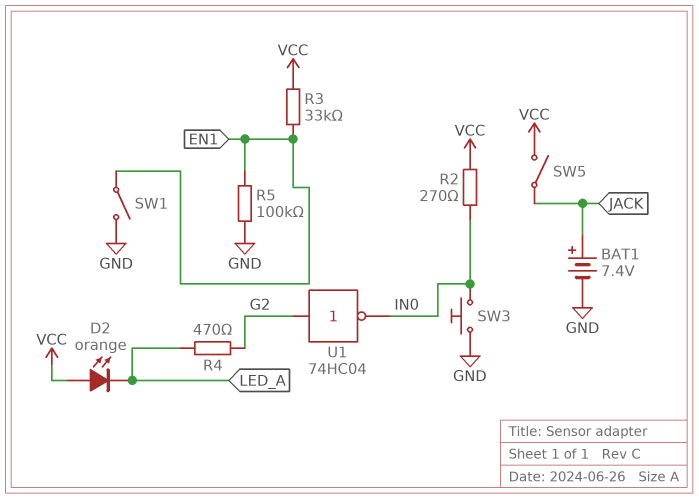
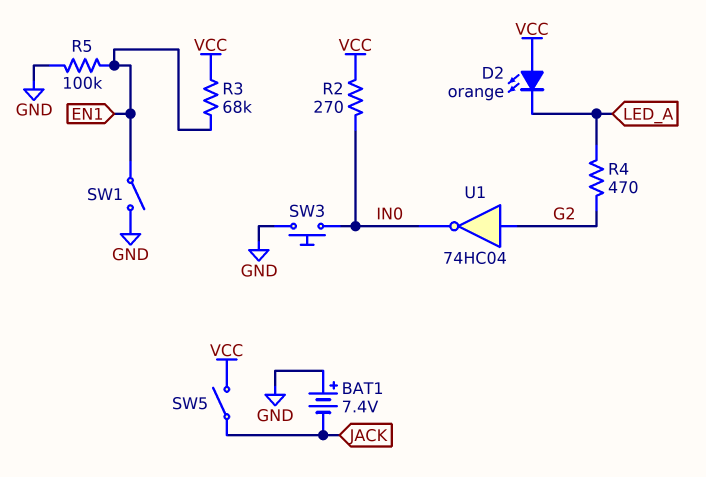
BAT1: 7.4V (plus JACK, minus GND) -> 7.4V (plus GND, minus JACK)
R3: 33k (EN1, VCC) -> 68k (EN1, VCC)

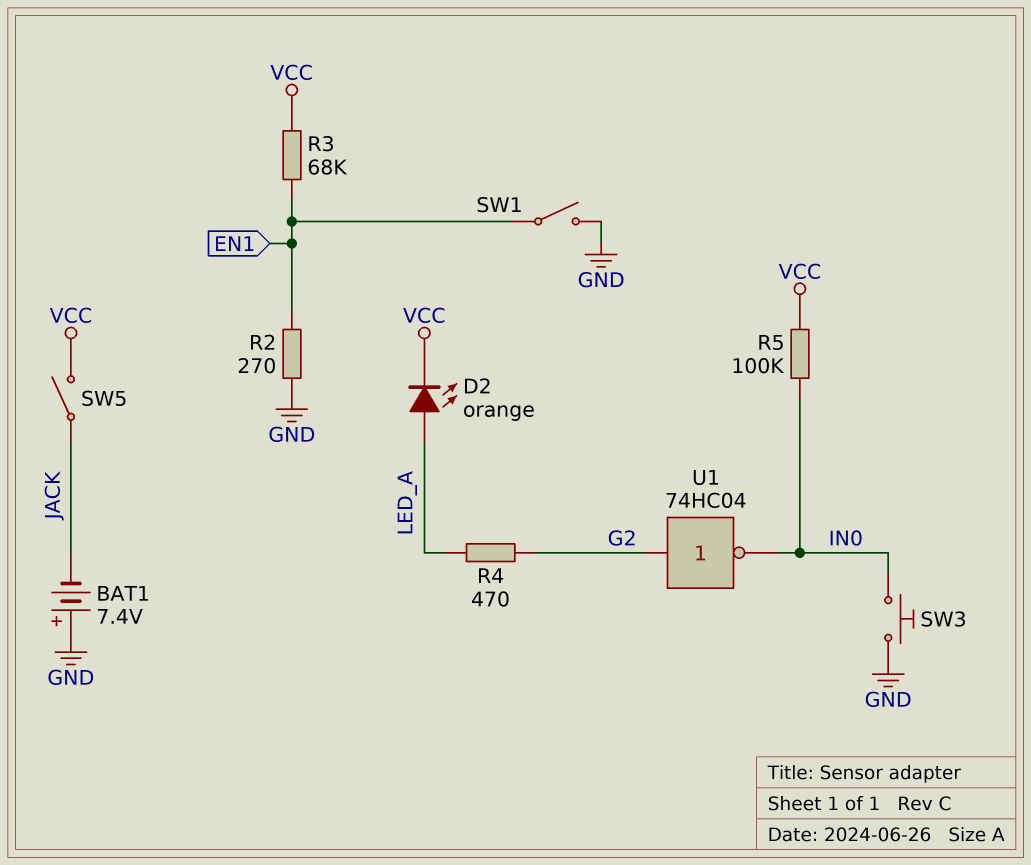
D2: LED orange (A VCC, K LED_A) -> LED orange (A LED_A, K VCC)
R2: 270 (IN0, VCC) -> 270 (EN1, GND)
R5: 100k (EN1, GND) -> 100k (IN0, VCC)

